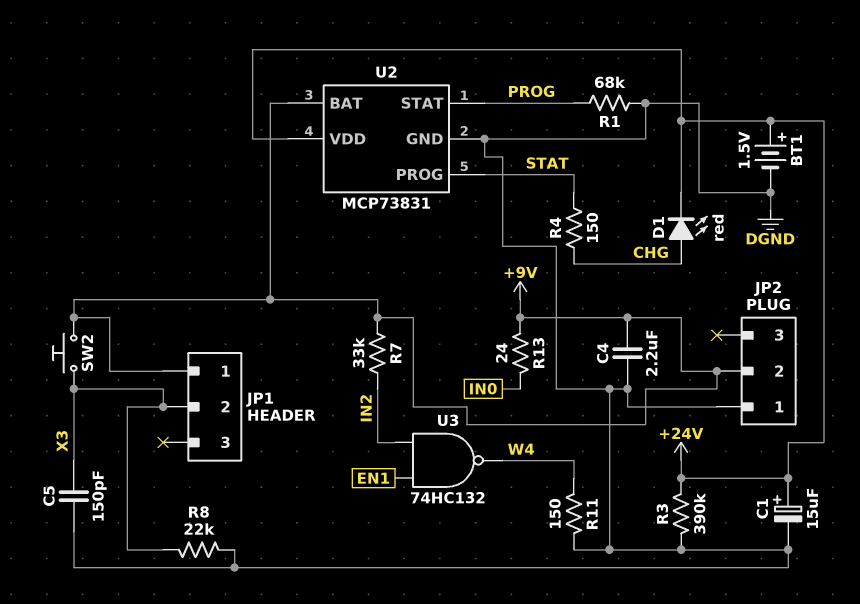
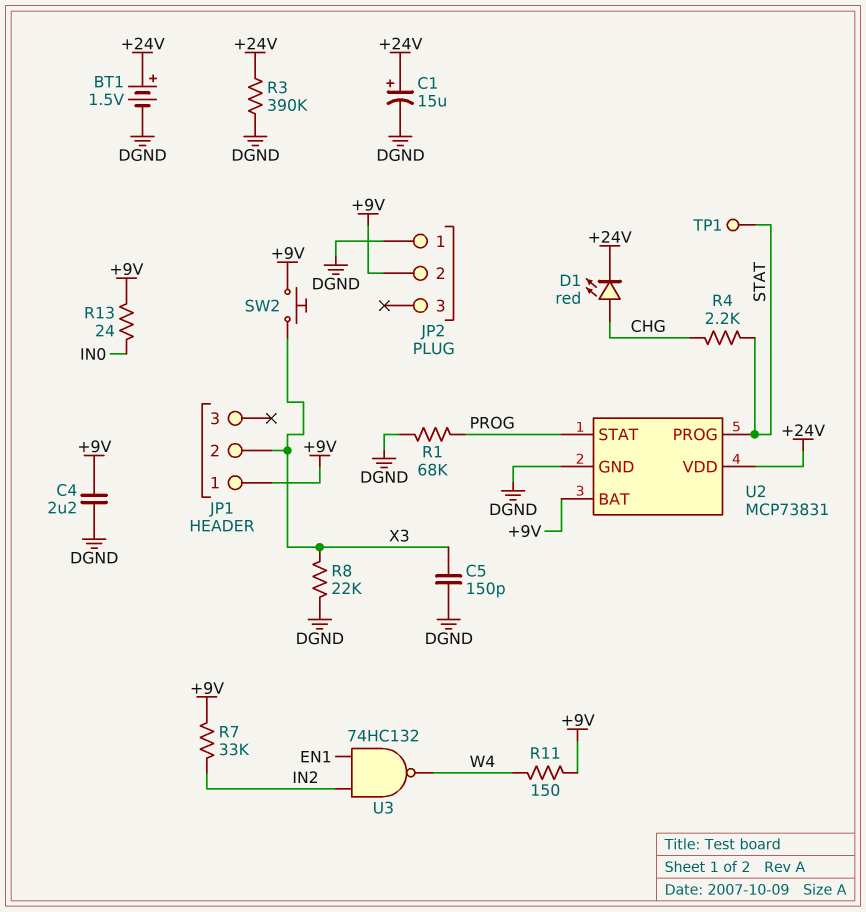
R4: 150 (CHG, STAT) -> 2.2k (CHG, STAT)
R11: 150 (DGND, W4) -> 150 (+9V, W4)
TP1: none -> test point (STAT)

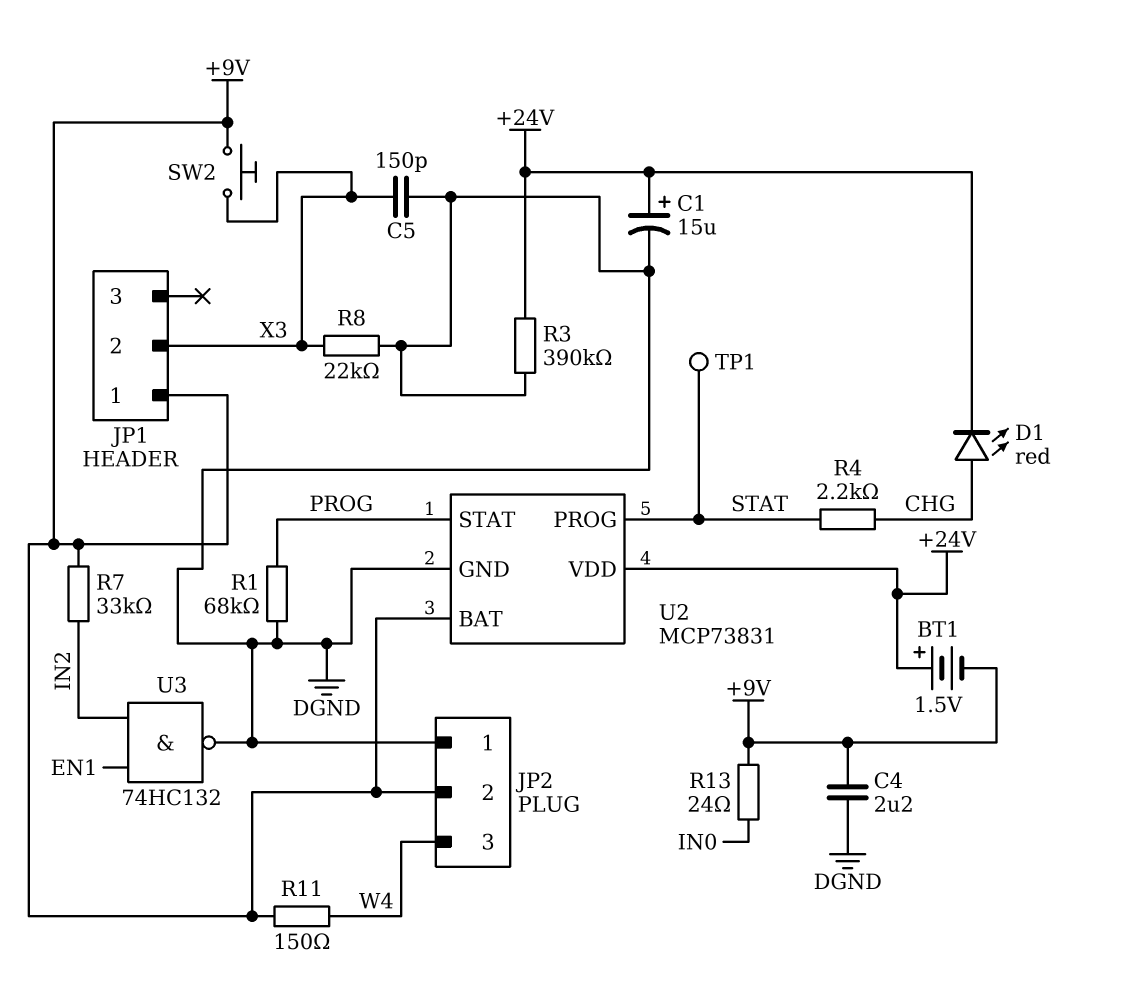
BT1: 1.5V (plus +24V, minus DGND) -> 1.5V (plus +24V, minus +9V)
JP2 pin 3: none -> W4
U3: NAND 74HC132 (in EN1, in IN2, out W4) -> NAND 74HC132 (in EN1, in IN2, out DGND)

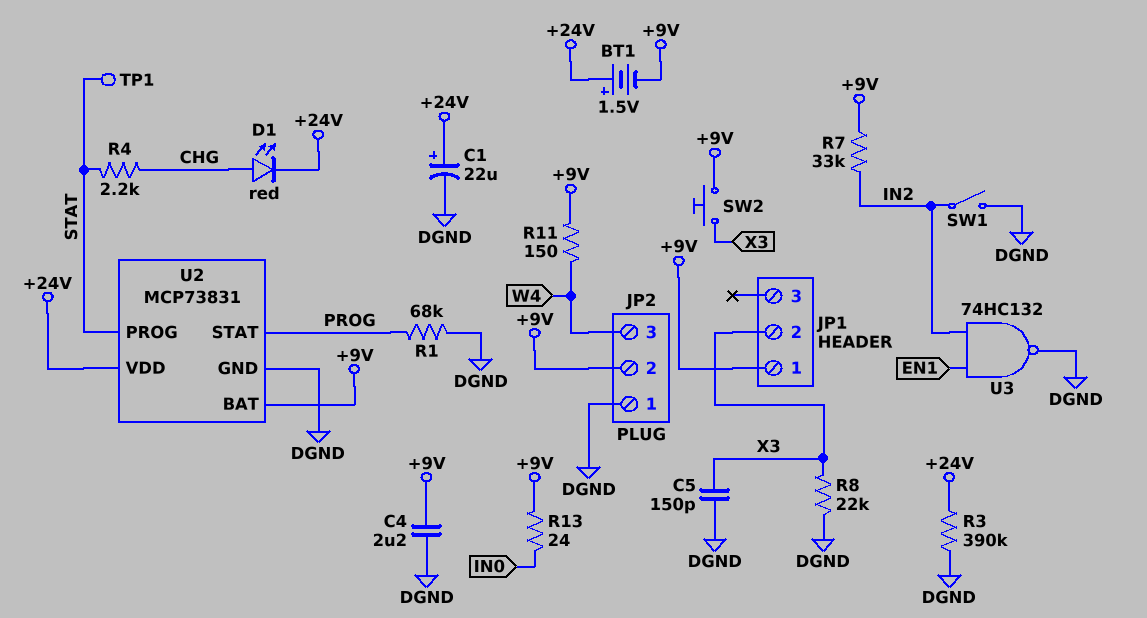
C1: 15uF (plus +24V, minus DGND) -> 22uF (plus +24V, minus DGND)
SW1: none -> switch (DGND, IN2)

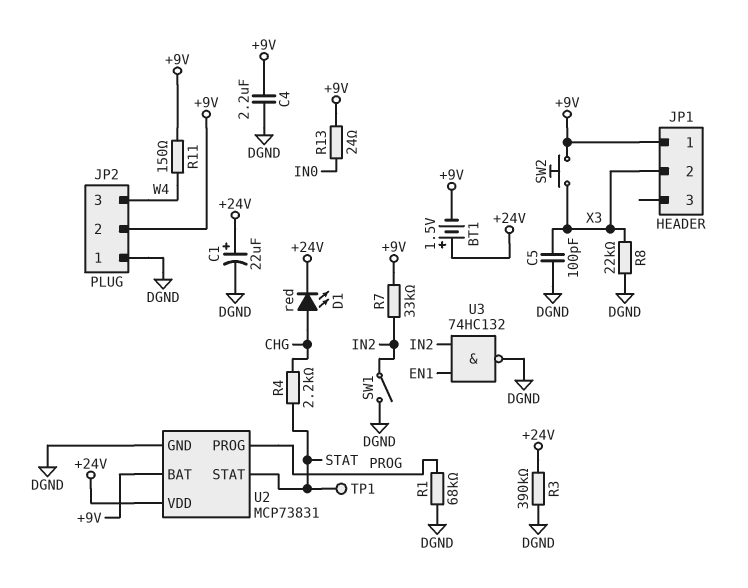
C5: 150pF (DGND, X3) -> 100pF (DGND, X3)
U2 pin PROG: STAT -> PROG
U2 pin STAT: PROG -> STAT

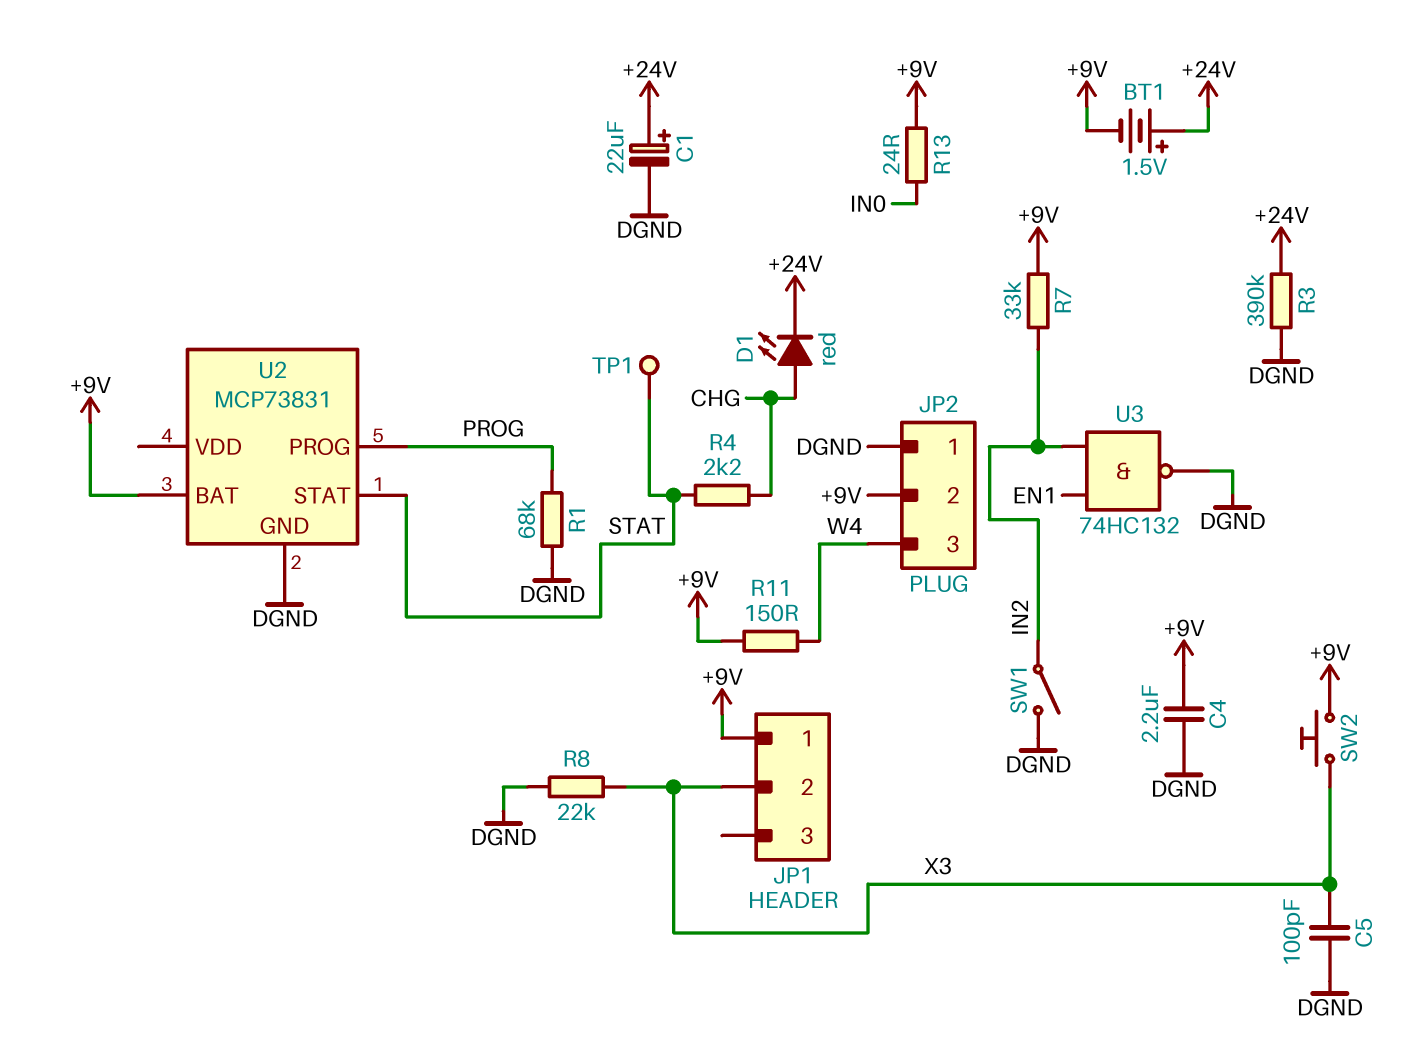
U2 pin VDD: +24V -> none

